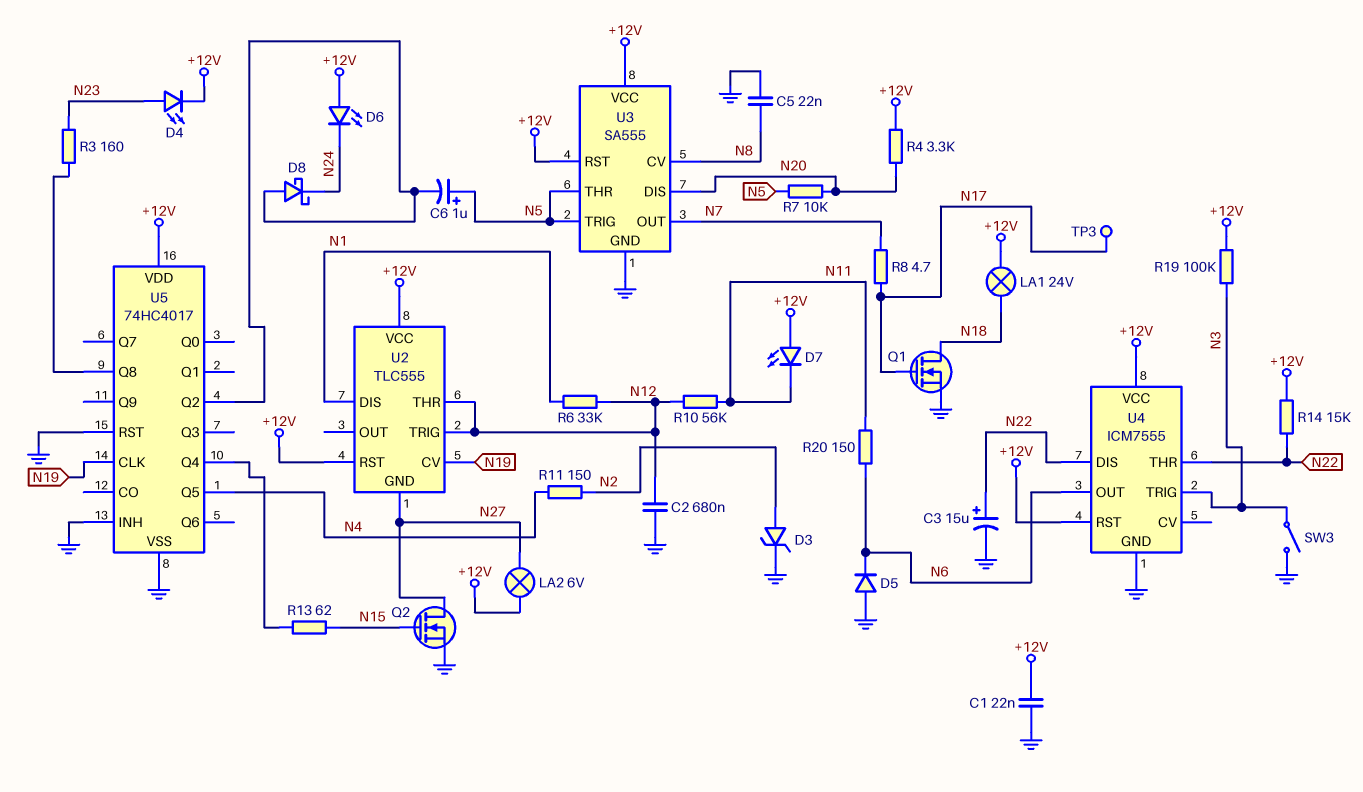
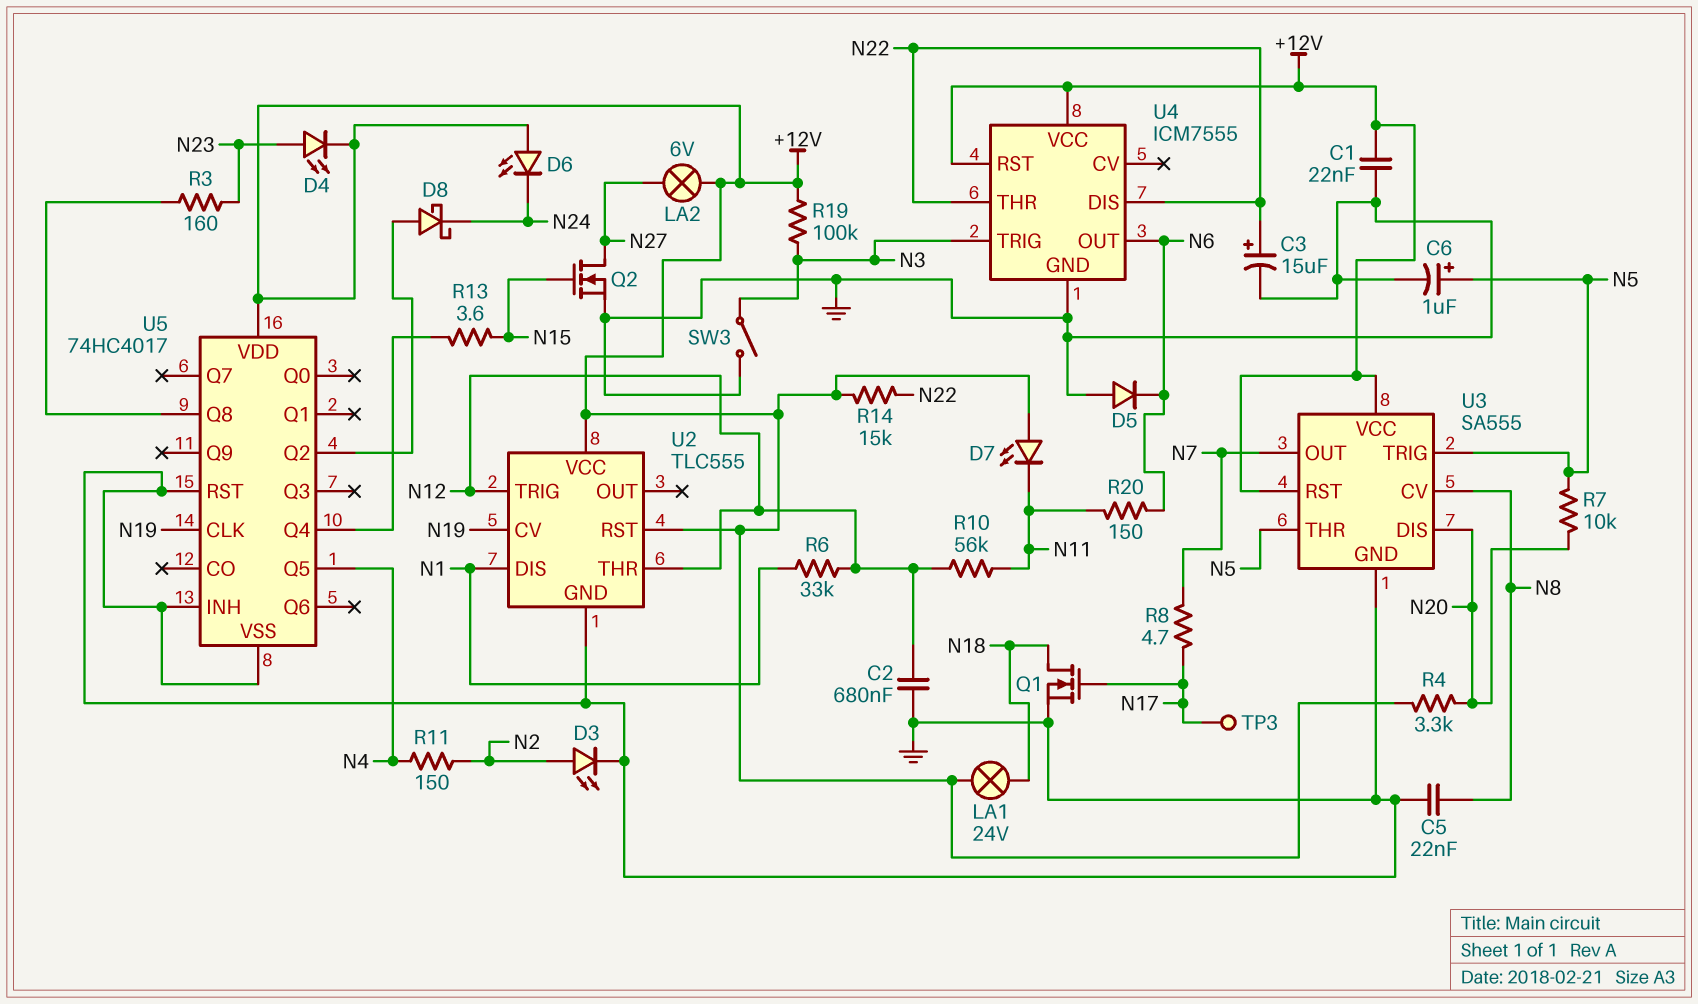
C6: 1uF (plus N5, minus U5/Q2) -> 1uF (plus N5, minus GND)
D3: zener (A N2, K GND) -> LED (A N2, K GND)
R13: 62 (N15, U5/Q4) -> 3.6 (N15, U5/Q4)
U2 pin GND: N27 -> GND

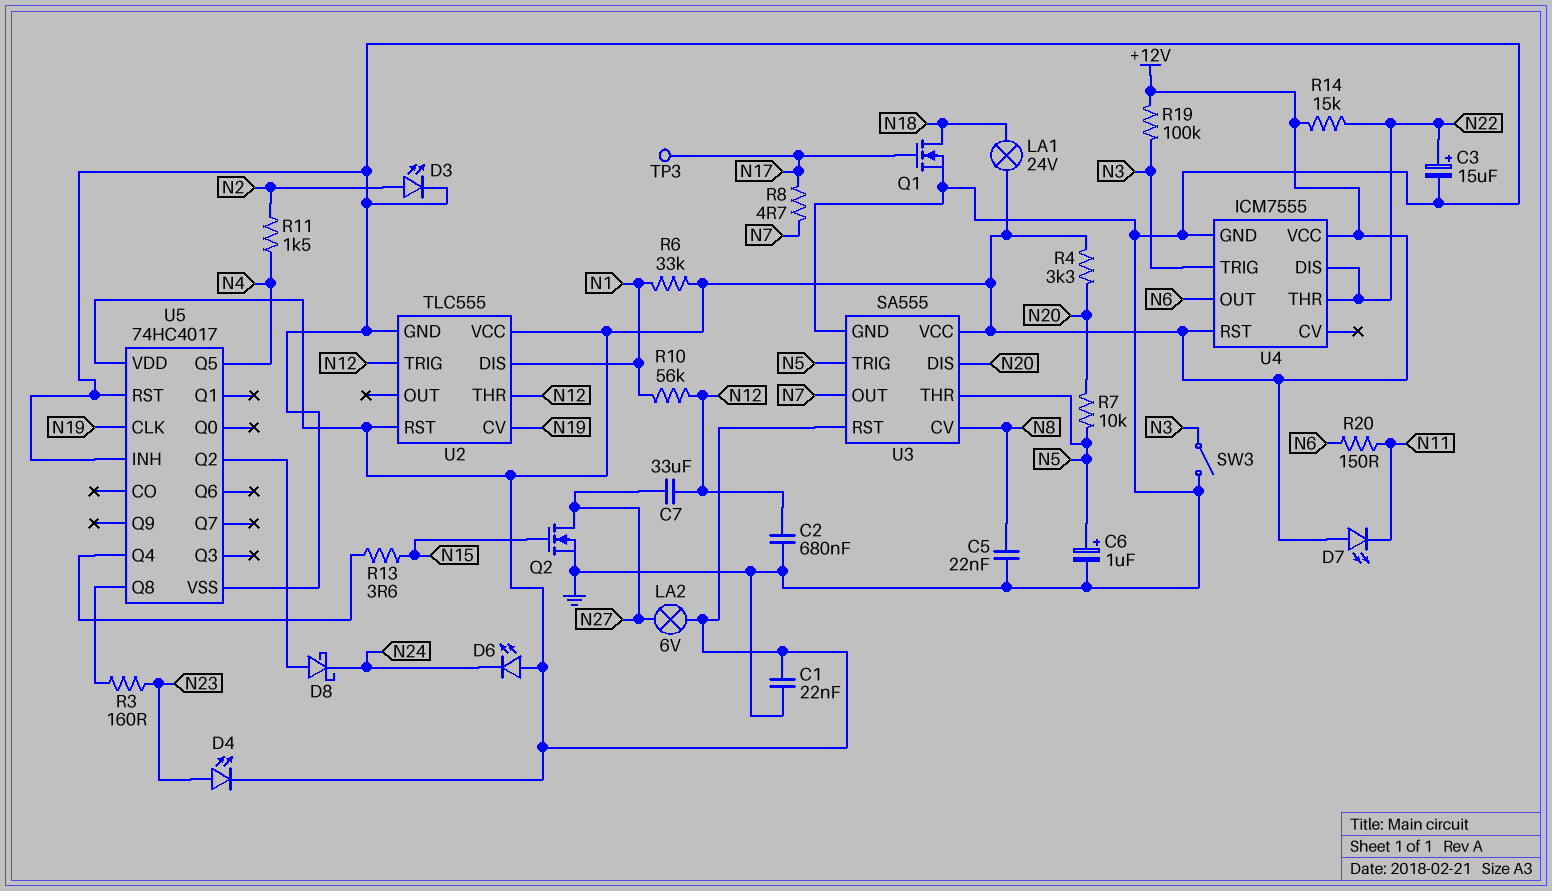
C7: none -> 33uF (N12, N27)
D5: diode (A GND, K N6) -> none
R6: 33k (N1, N12) -> 33k (+12V, N1)
R10: 56k (N11, N12) -> 56k (N1, N12)
R11: 150 (N2, N4) -> 1.5k (N2, N4)

